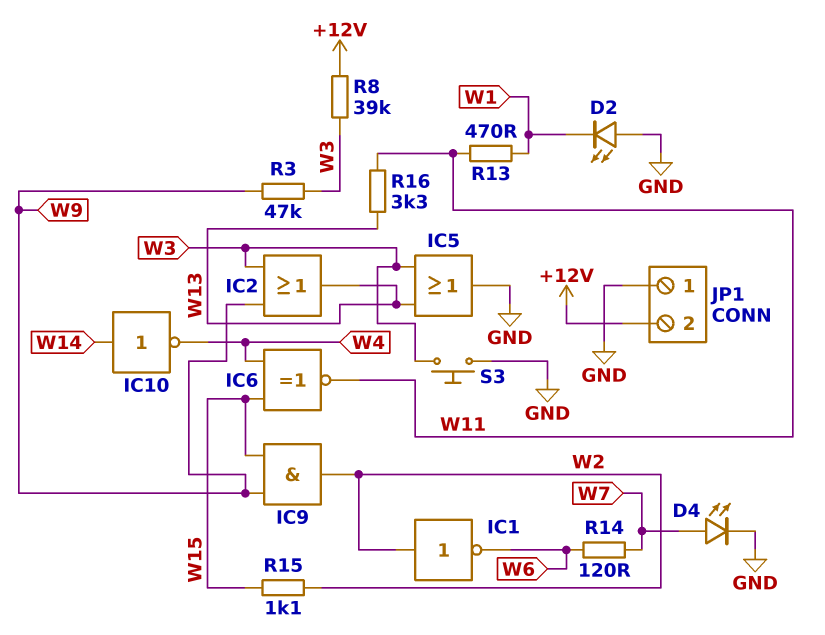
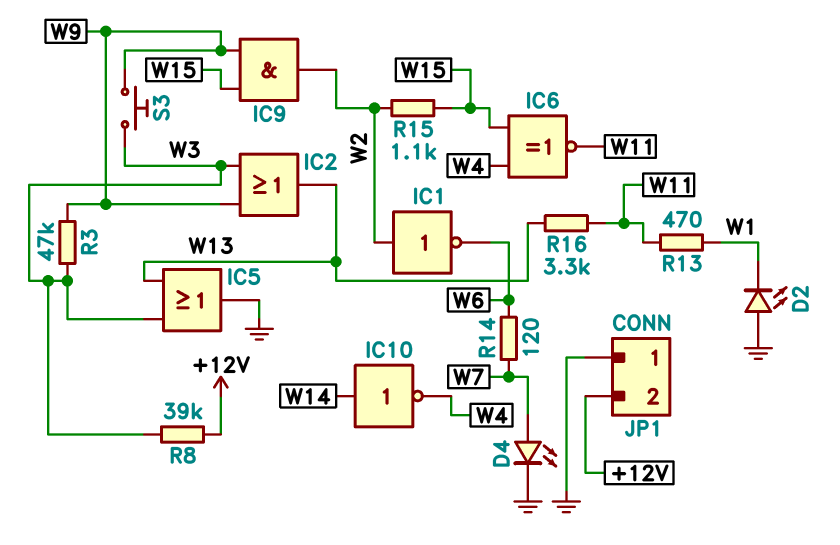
S3: button (GND, W3) -> button (W3, W9)

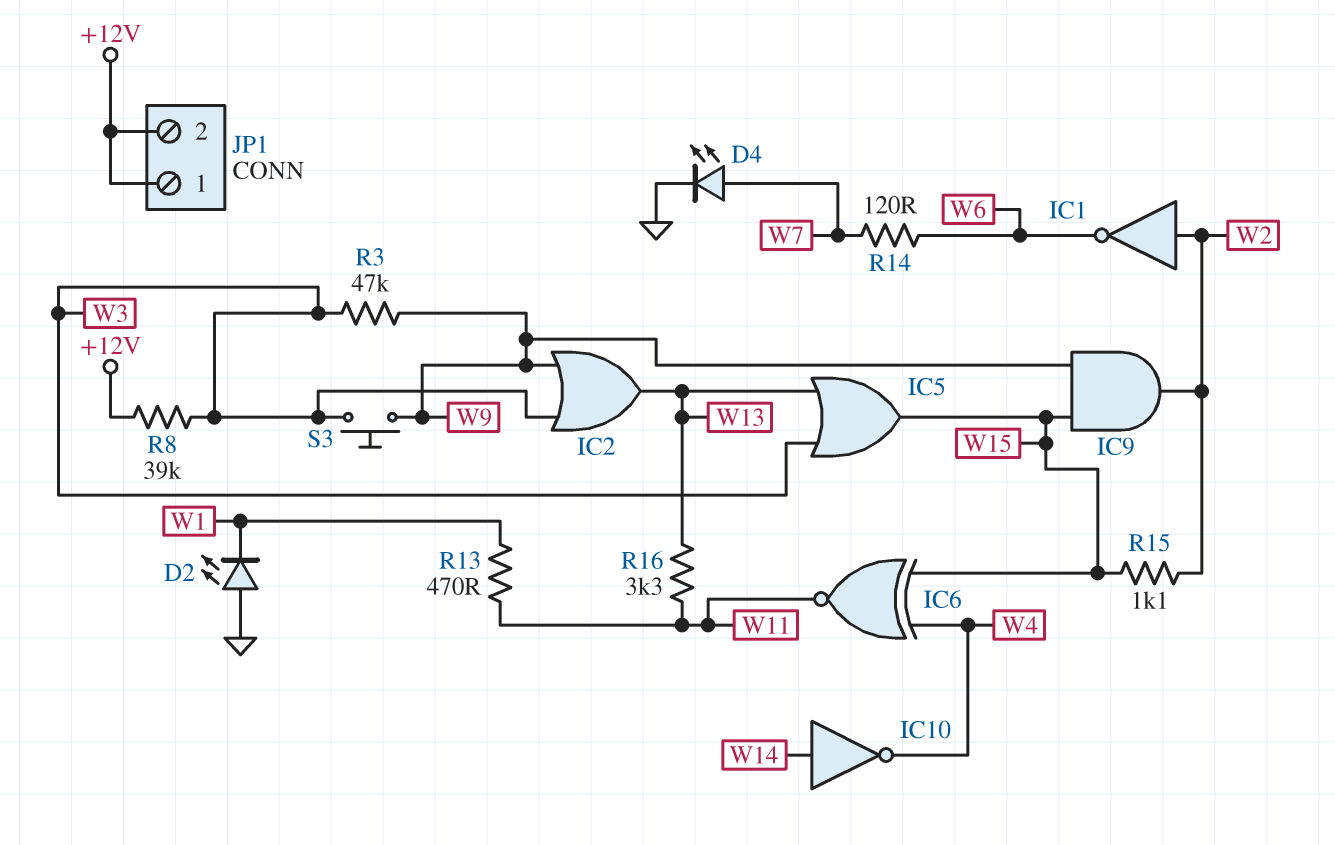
IC5: OR (in W3, in W13, out GND) -> OR (in W3, in W13, out W15)
JP1 pin 1: GND -> +12V

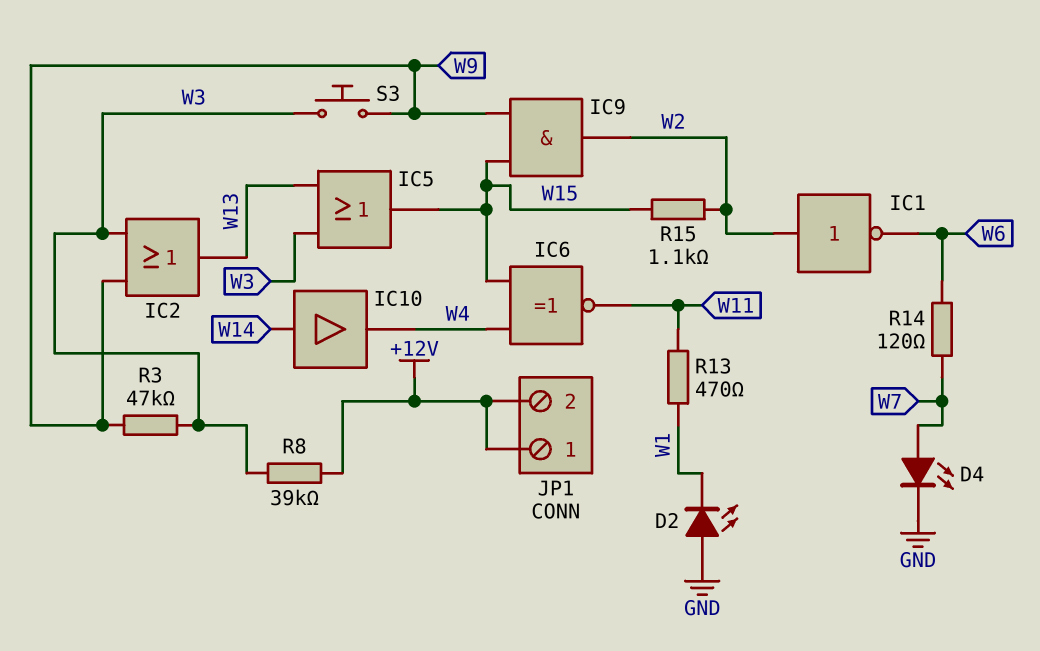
IC10: NOT (in W14, out W4) -> buffer (in W14, out W4)
R16: 3.3k (W11, W13) -> none

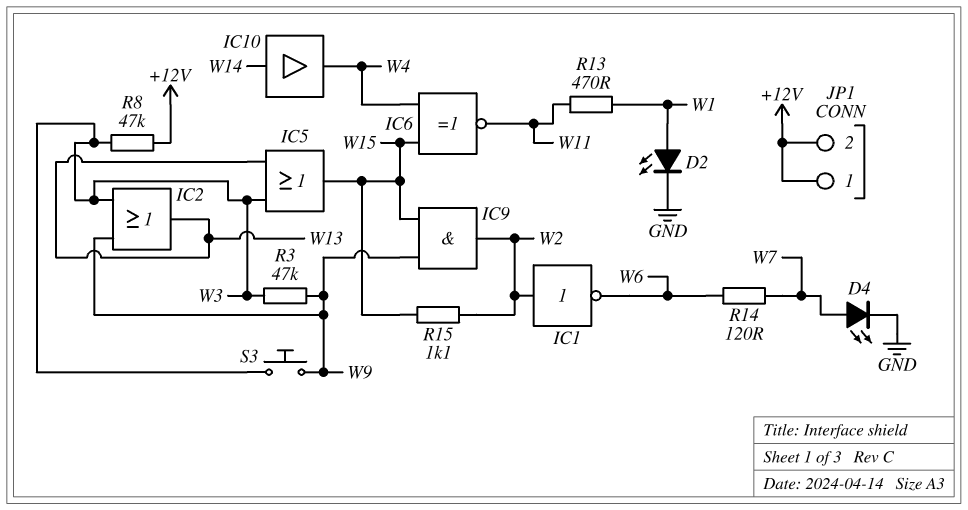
D2: LED (A GND, K W1) -> LED (A W1, K GND)
R8: 39k (+12V, W3) -> 47k (+12V, W3)

